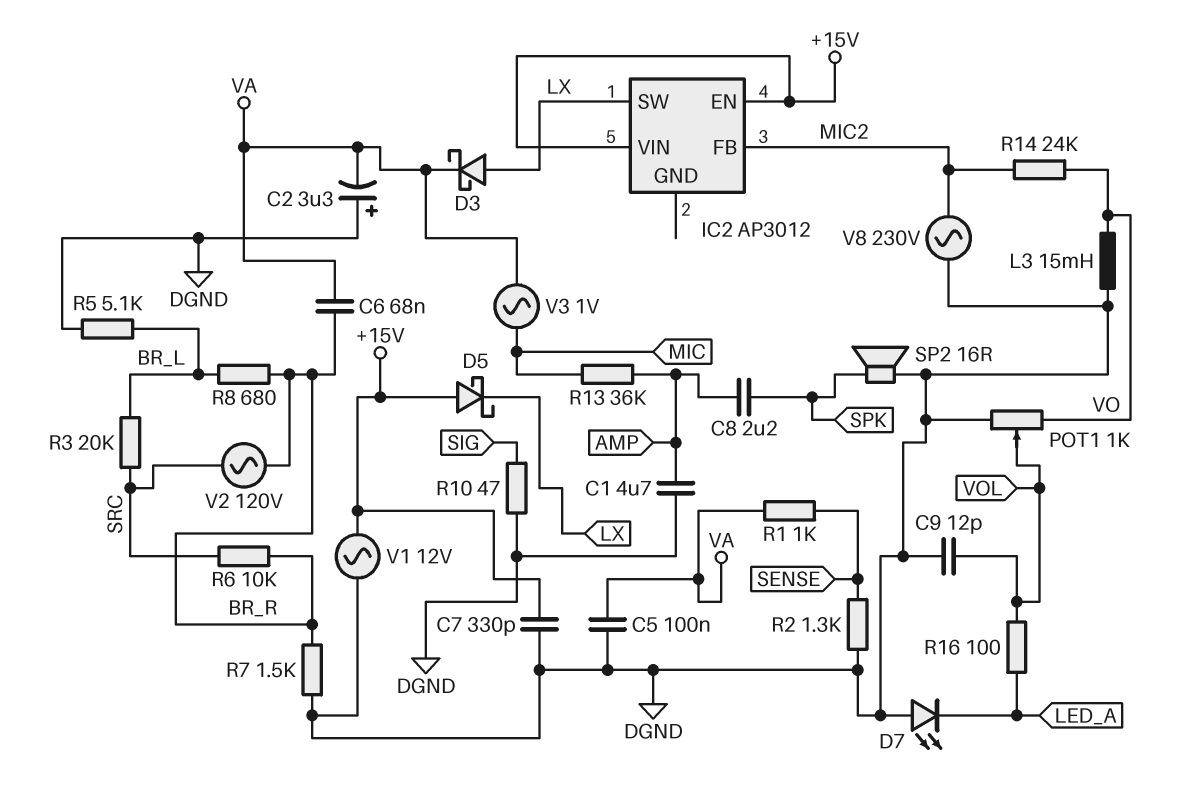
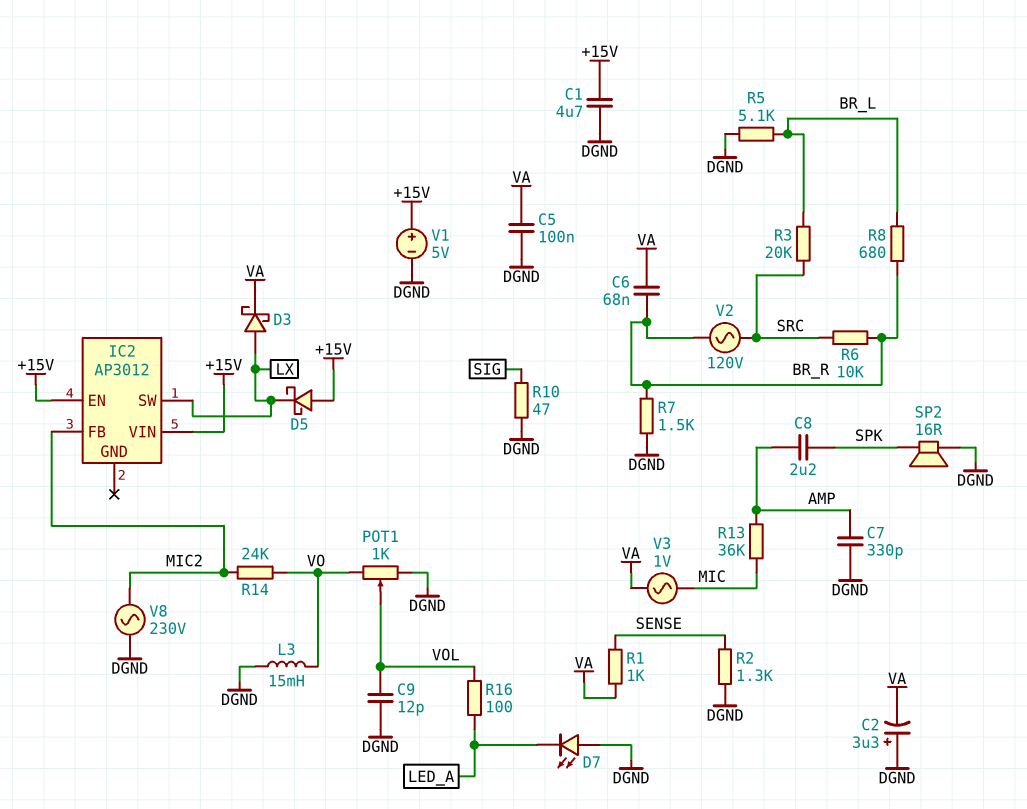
C1: 4.7uF (AMP, DGND) -> 4.7uF (+15V, DGND)
C7: 330pF (+15V, DGND) -> 330pF (AMP, DGND)
V1: AC 12V (+15V, DGND) -> 5V (plus +15V, minus DGND)

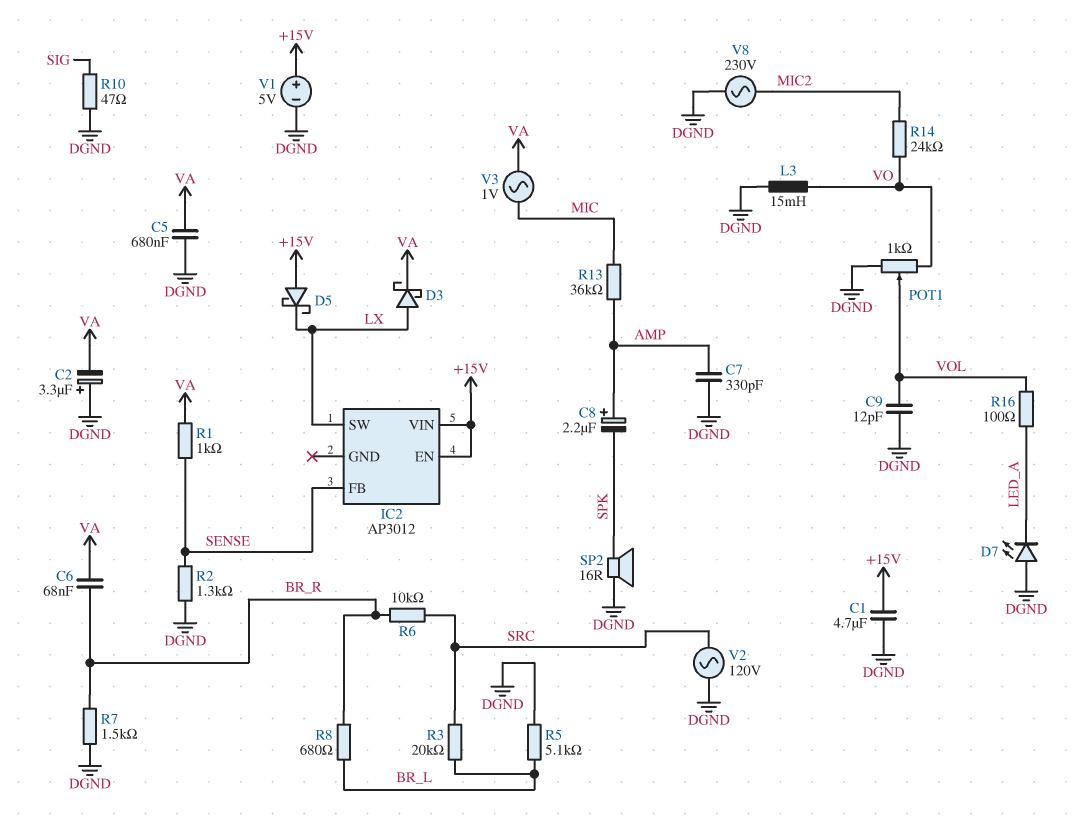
C5: 100nF (DGND, VA) -> 680nF (DGND, VA)
C8: 2.2uF (AMP, SPK) -> 2.2uF (plus AMP, minus SPK)
IC2 pin FB: MIC2 -> SENSE
V2: AC 120V (BR_R, SRC) -> AC 120V (DGND, SRC)

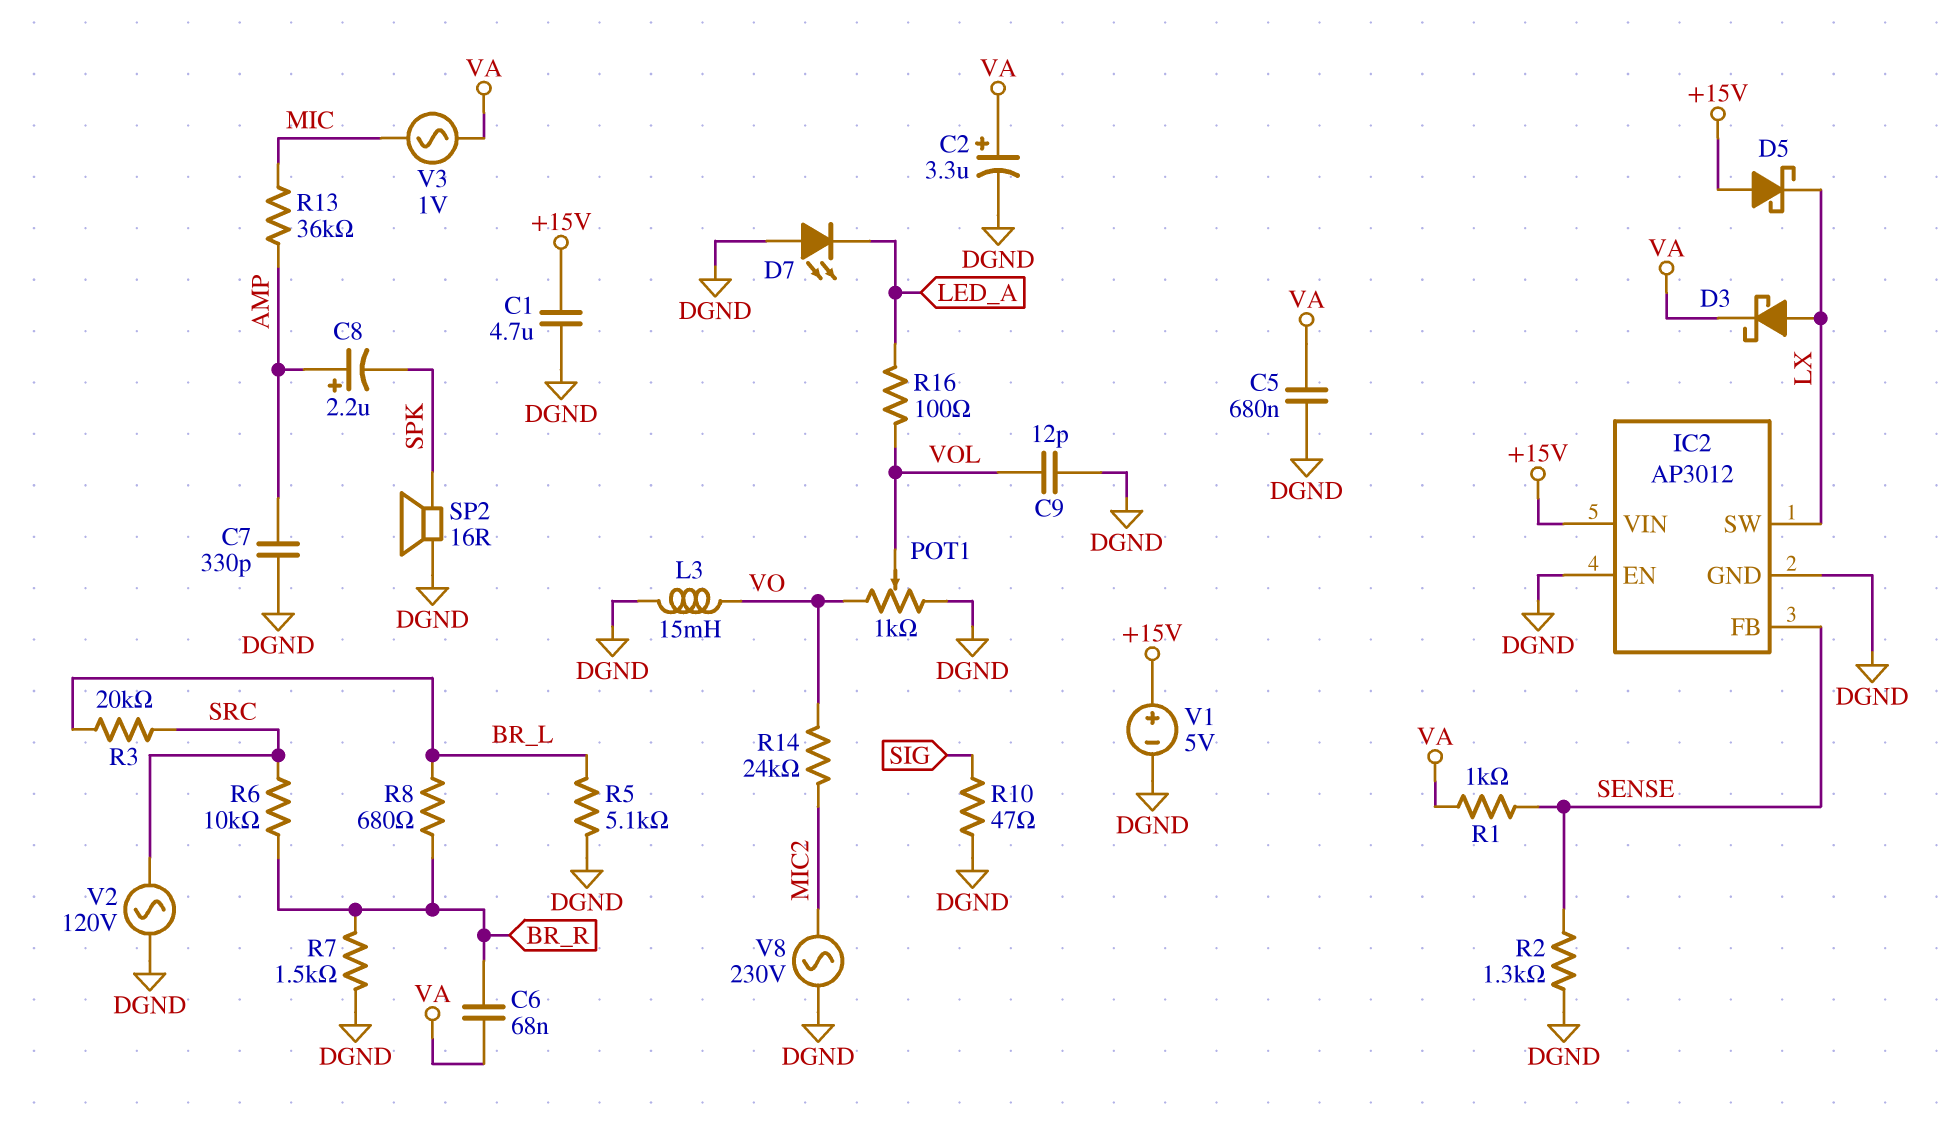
C2: 3.3uF (plus DGND, minus VA) -> 3.3uF (plus VA, minus DGND)
IC2 pin EN: +15V -> DGND
IC2 pin GND: none -> DGND

